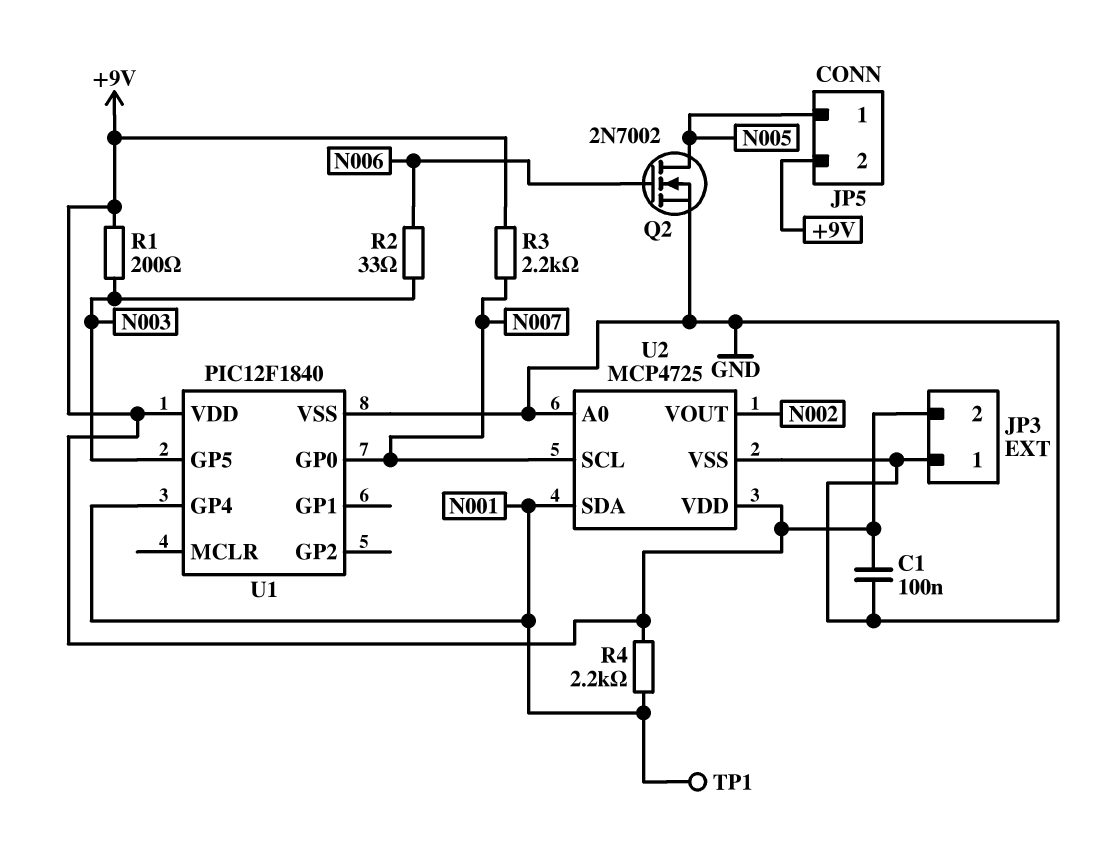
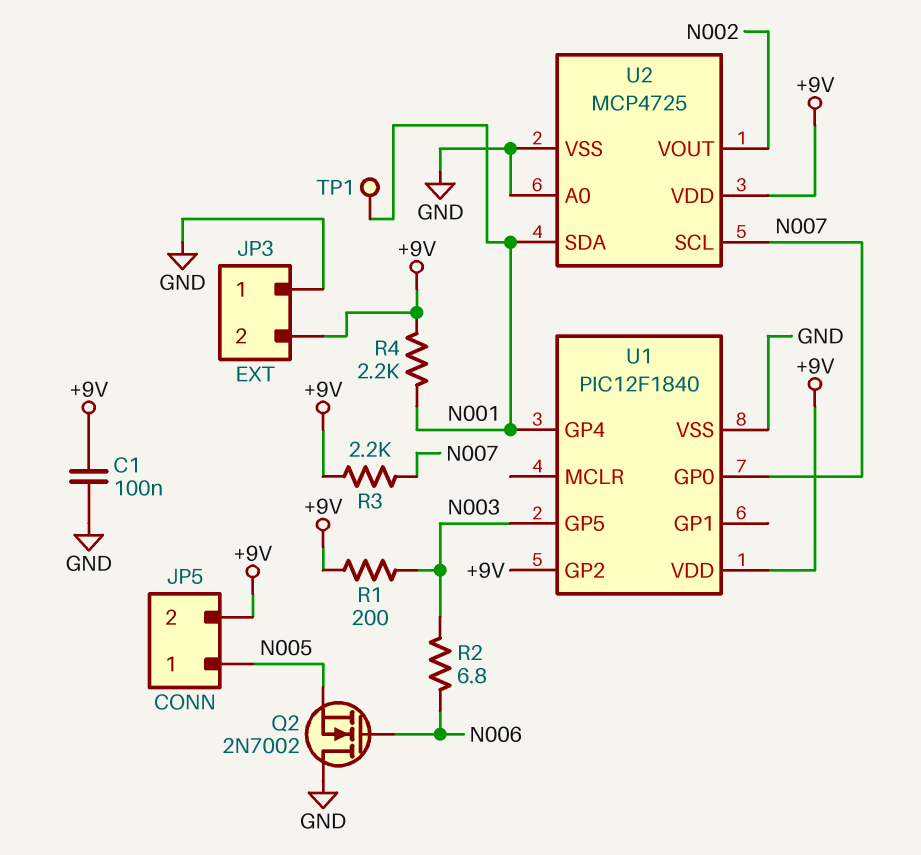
Q2: NMOS 2N7002 (G N006, D N005, S GND) -> NMOS 2N7002 (G N006, D GND, S N005)
R2: 33 (N003, N006) -> 6.8 (N003, N006)
U1 pin GP2: none -> +9V

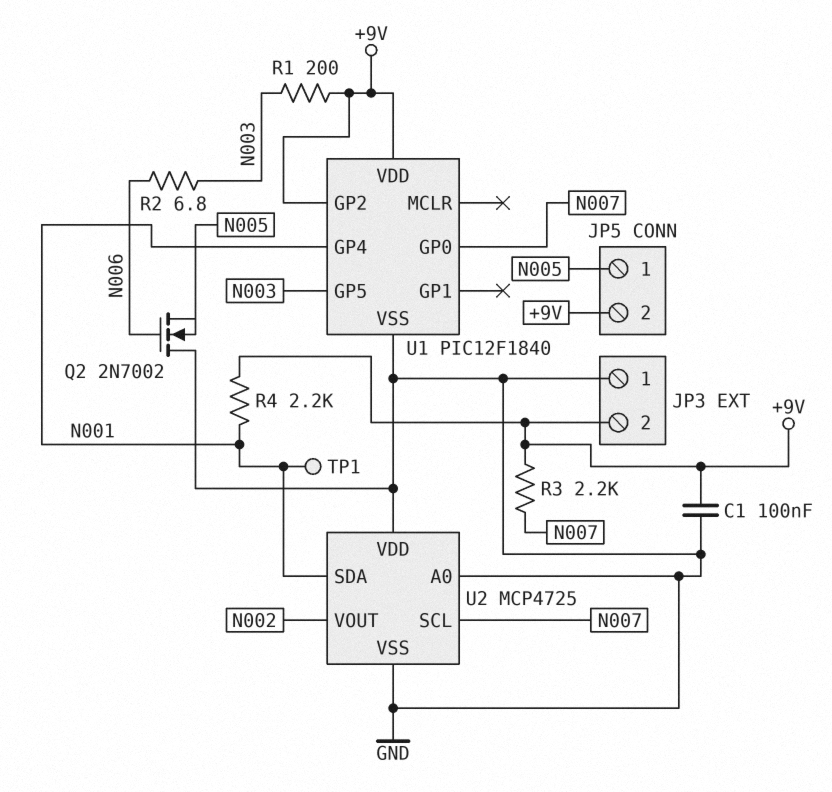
U2 pin VDD: +9V -> GND

